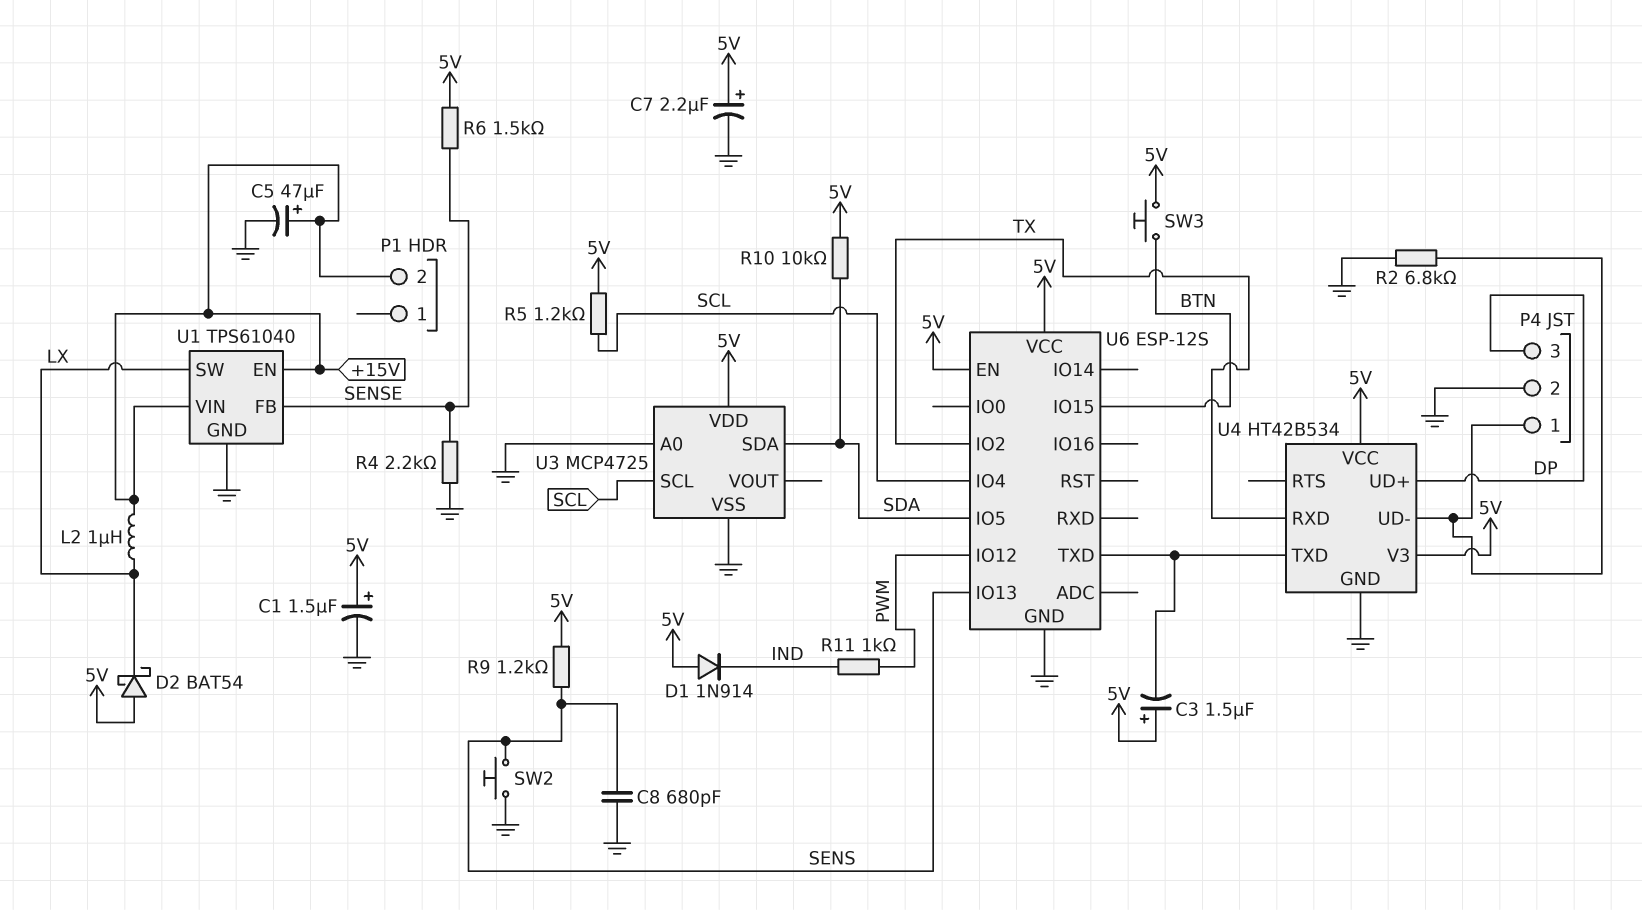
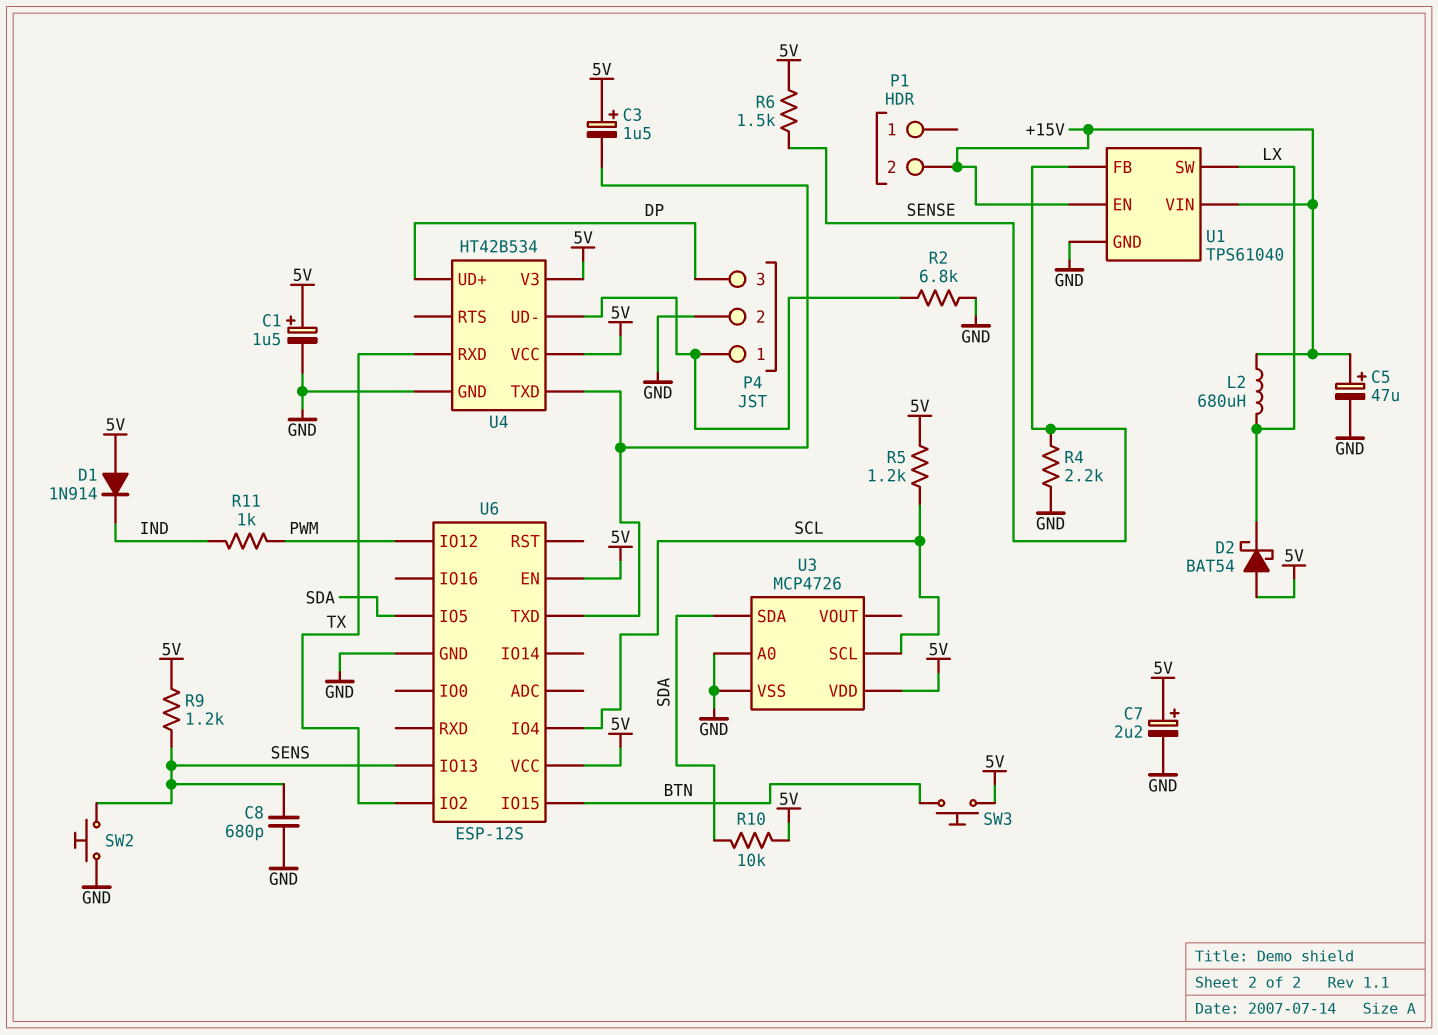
L2: 1uH (+15V, LX) -> 680uH (+15V, LX)
U3: MCP4725 -> MCP4726

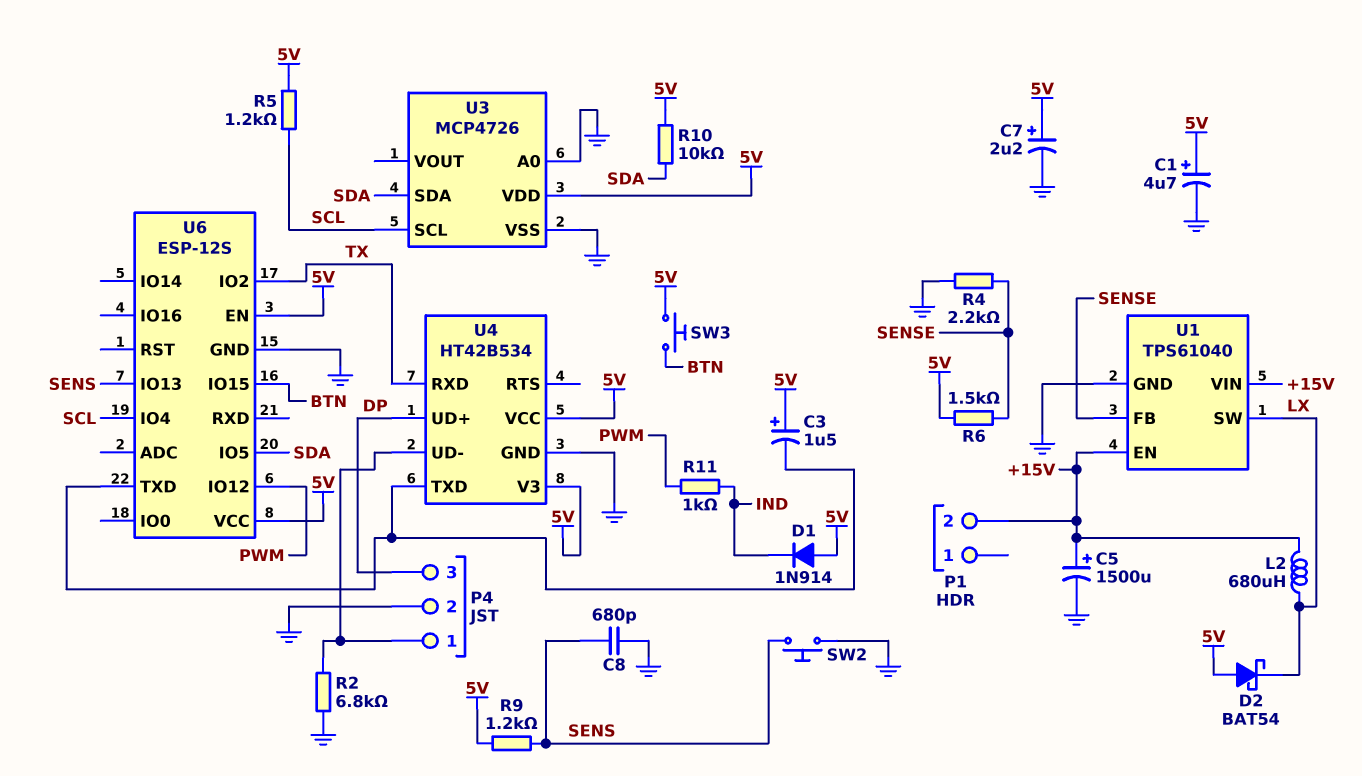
C1: 1.5uF (plus 5V, minus GND) -> 4.7uF (plus 5V, minus GND)
C5: 47uF (plus +15V, minus GND) -> 1500uF (plus +15V, minus GND)

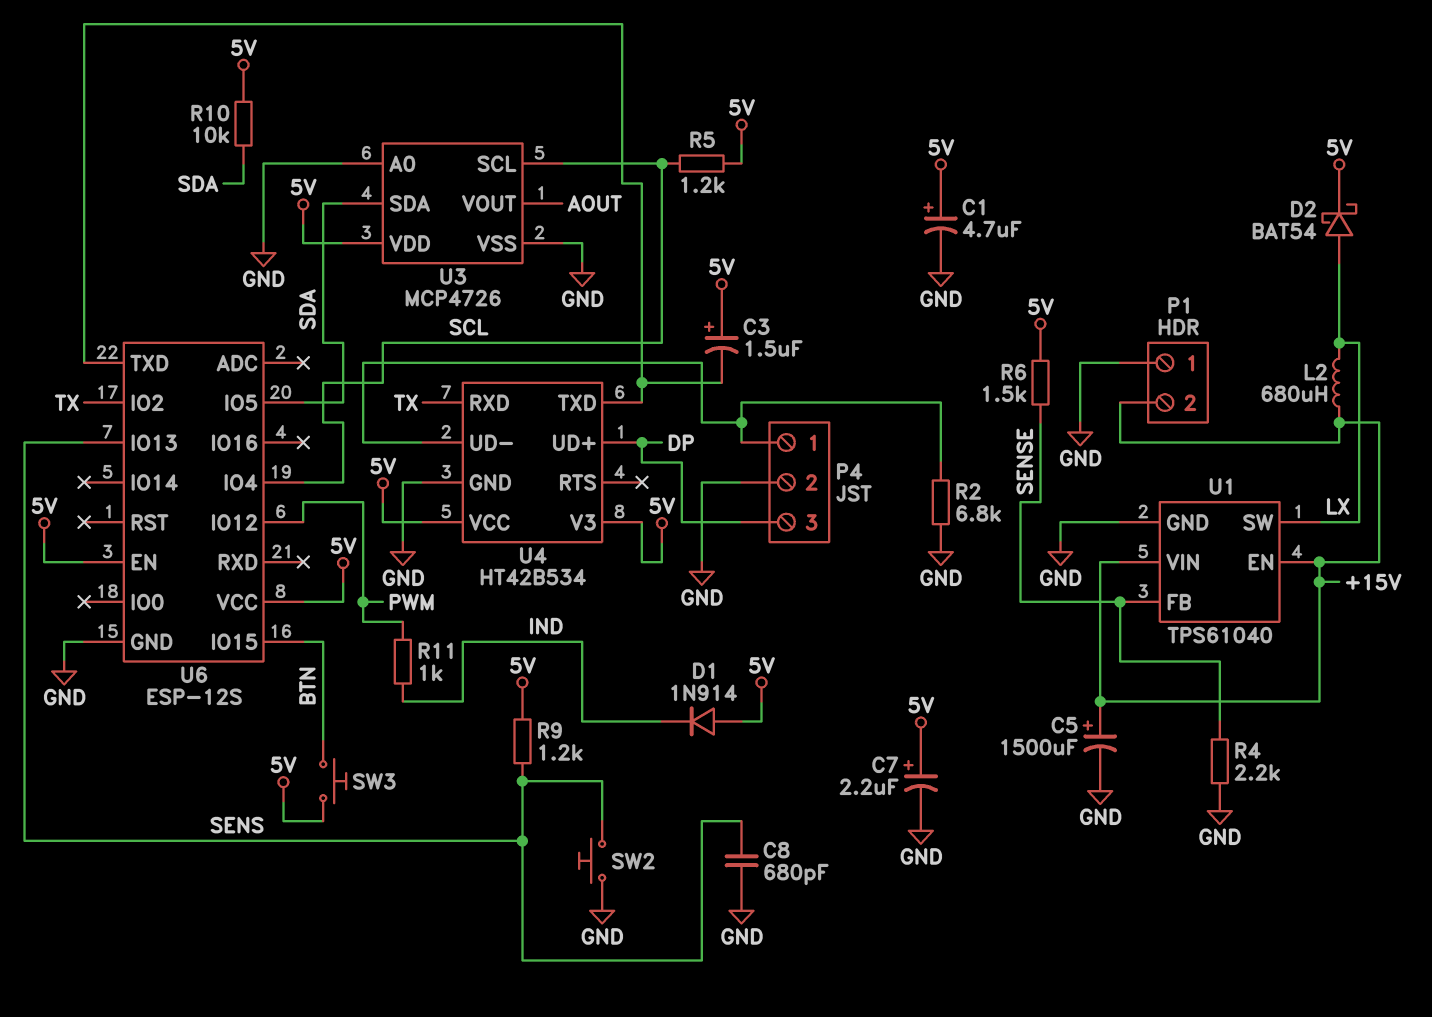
D2: schottky BAT54 (A 5V, K LX) -> schottky BAT54 (A LX, K 5V)
P1 pin 1: none -> GND
U3 pin VOUT: none -> AOUT

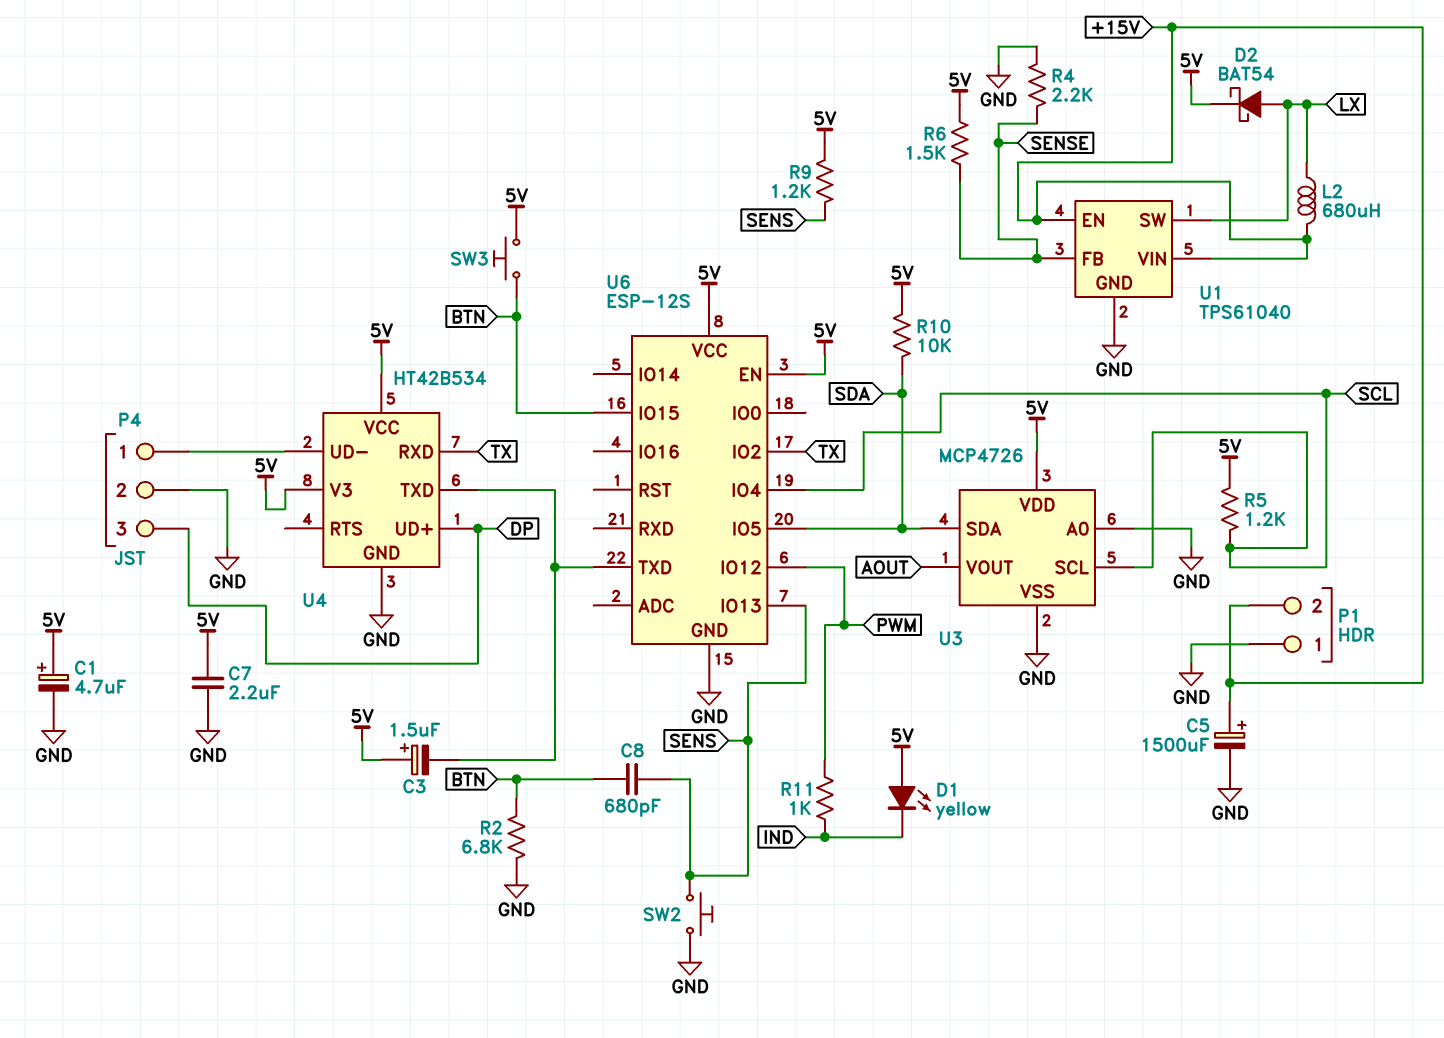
C7: 2.2uF (plus 5V, minus GND) -> 2.2uF (5V, GND)
C8: 680pF (GND, SENS) -> 680pF (BTN, SENS)
D1: diode 1N914 (A 5V, K IND) -> LED yellow (A 5V, K IND)
R2: 6.8k (GND, P4/1) -> 6.8k (BTN, GND)

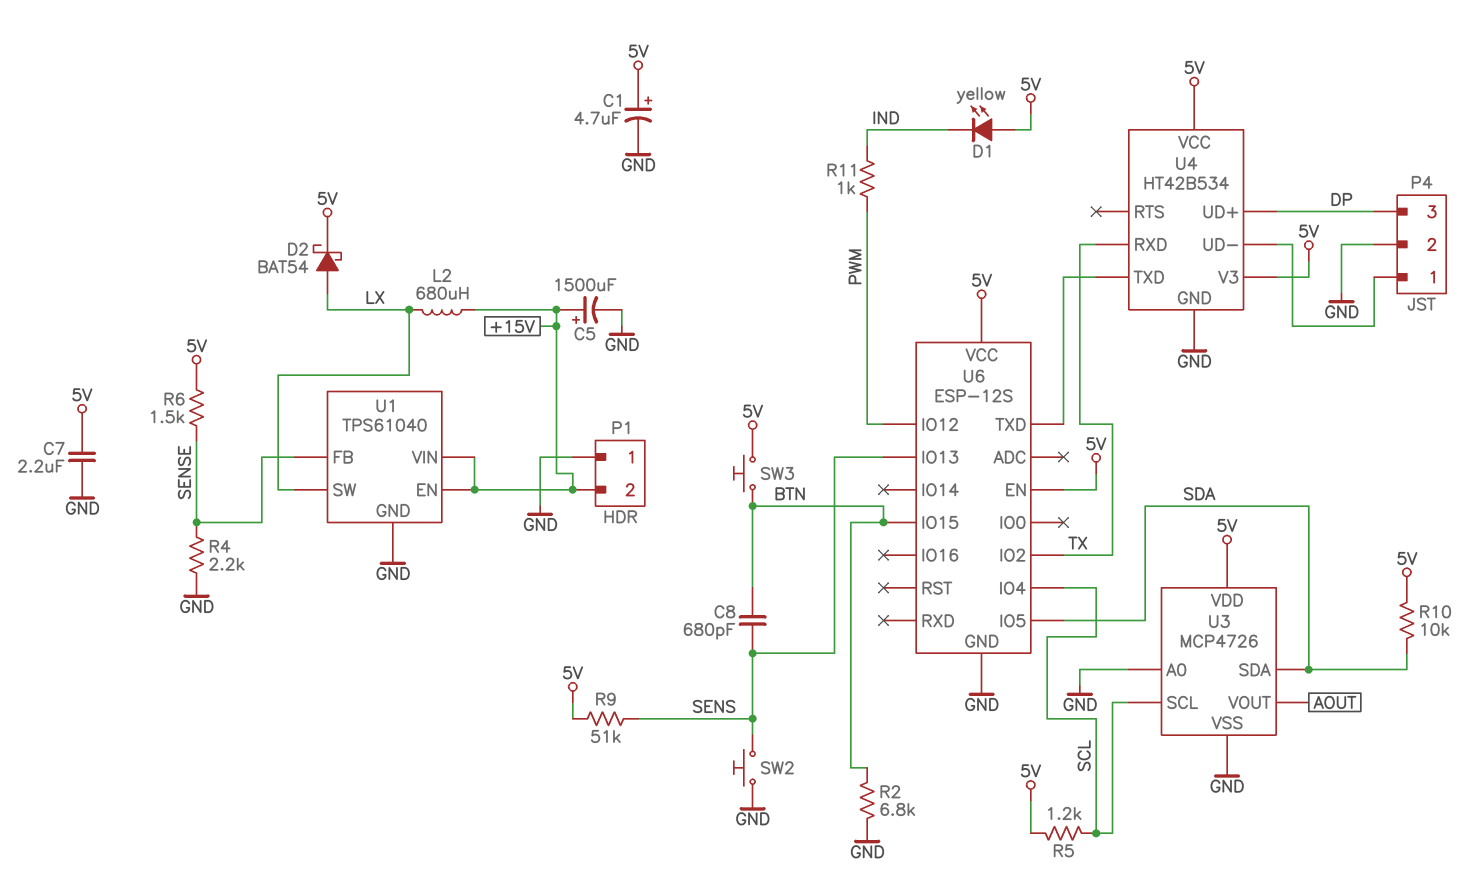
C3: 1.5uF (plus 5V, minus U4/TXD) -> none
R9: 1.2k (5V, SENS) -> 51k (5V, SENS)

